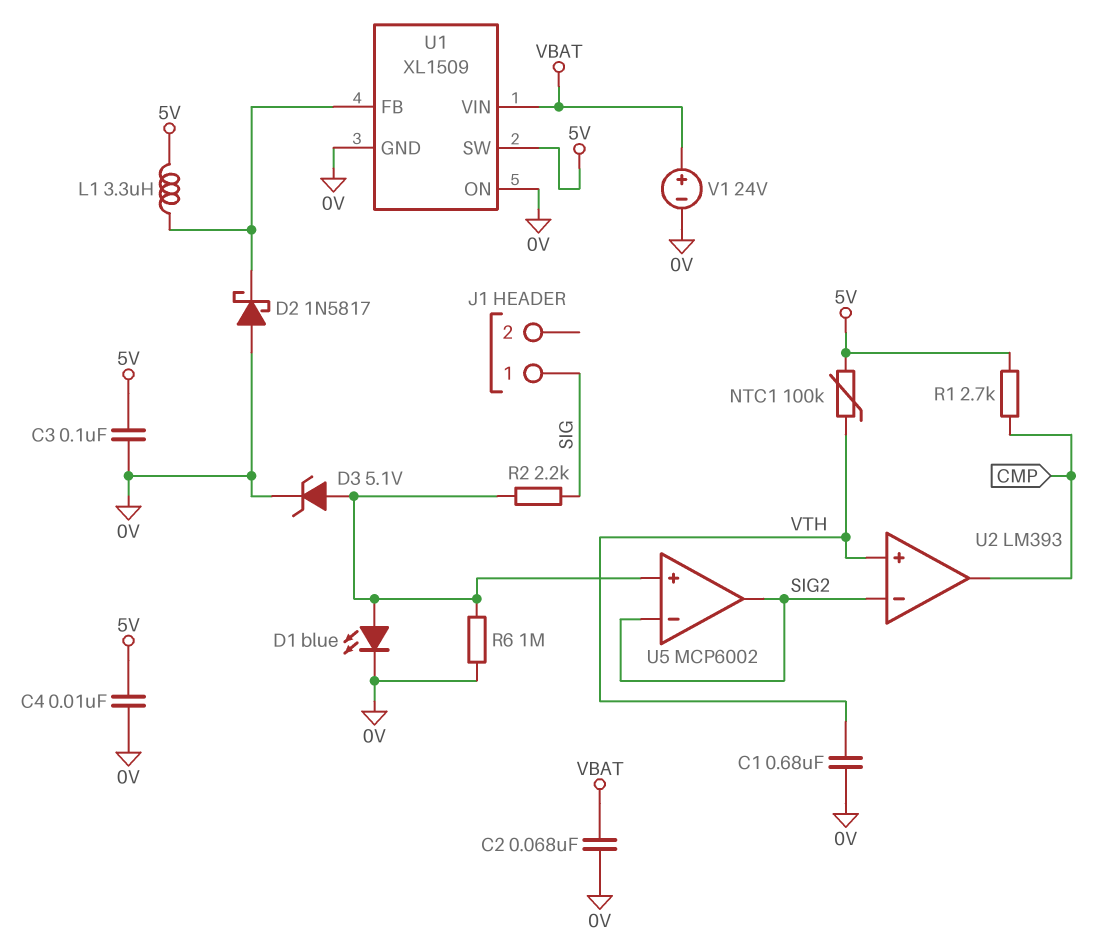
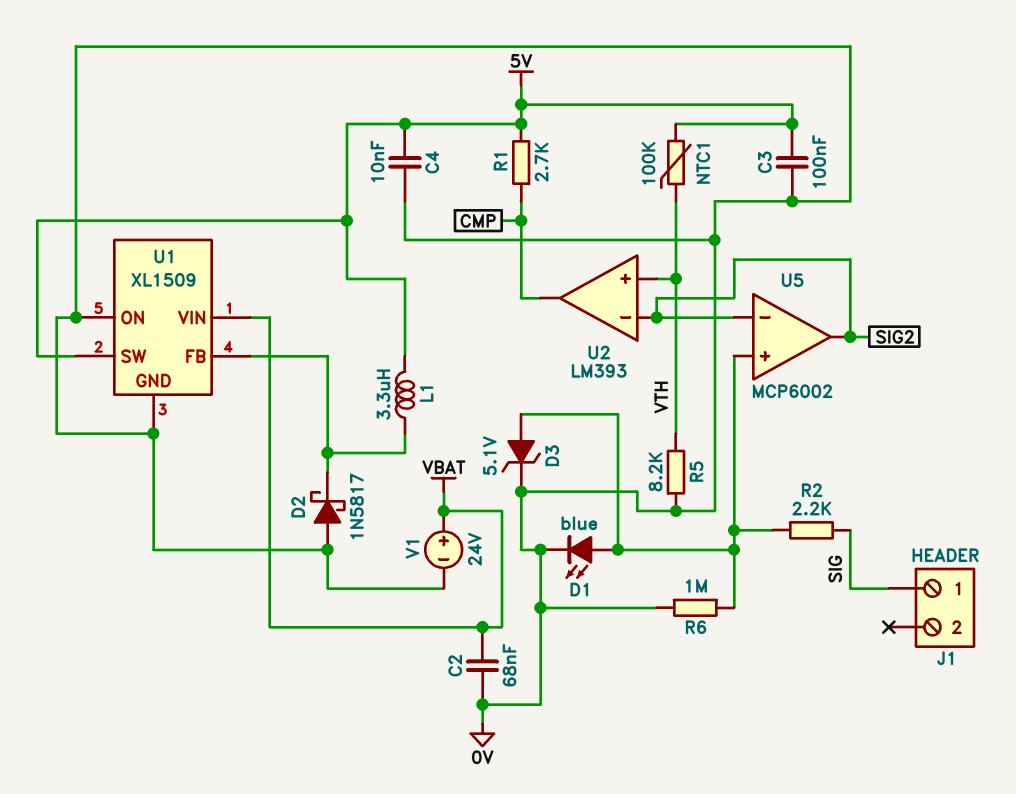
C1: 680nF (0V, VTH) -> none
R5: none -> 8.2k (0V, VTH)

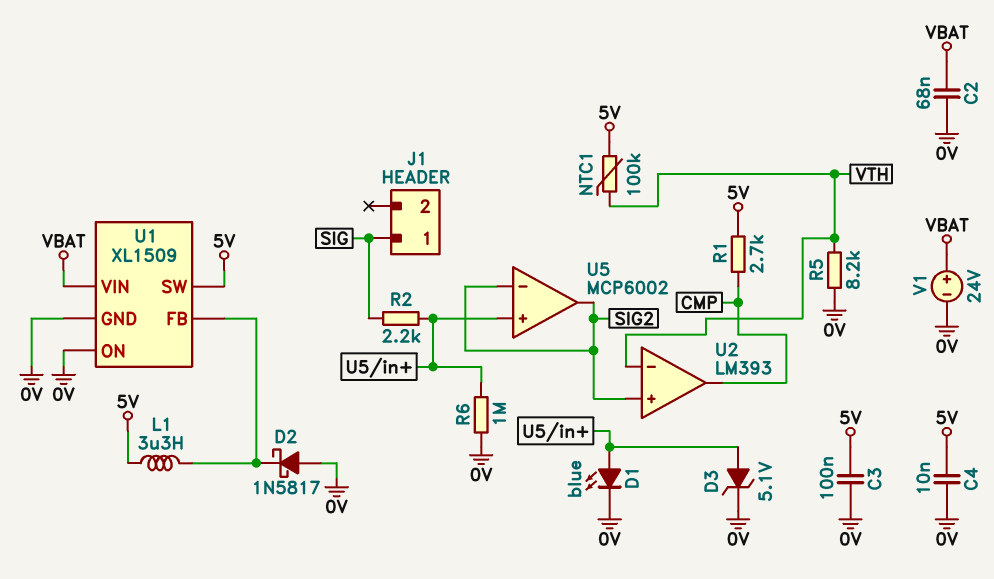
U2 pin in+: VTH -> SIG2
U2 pin in-: SIG2 -> VTH

